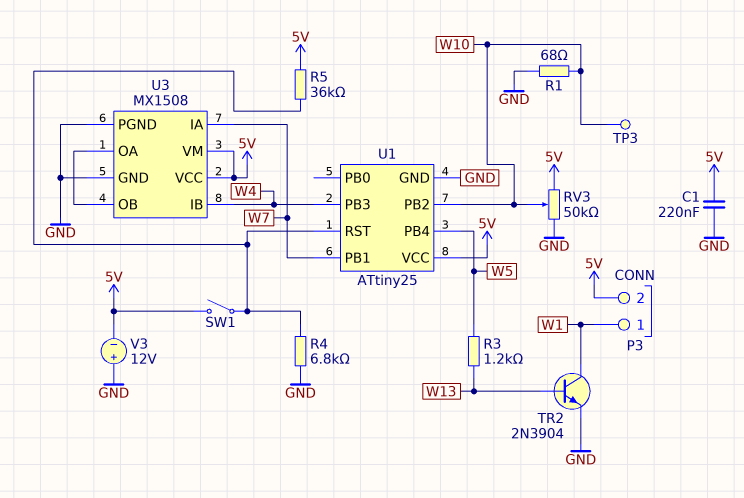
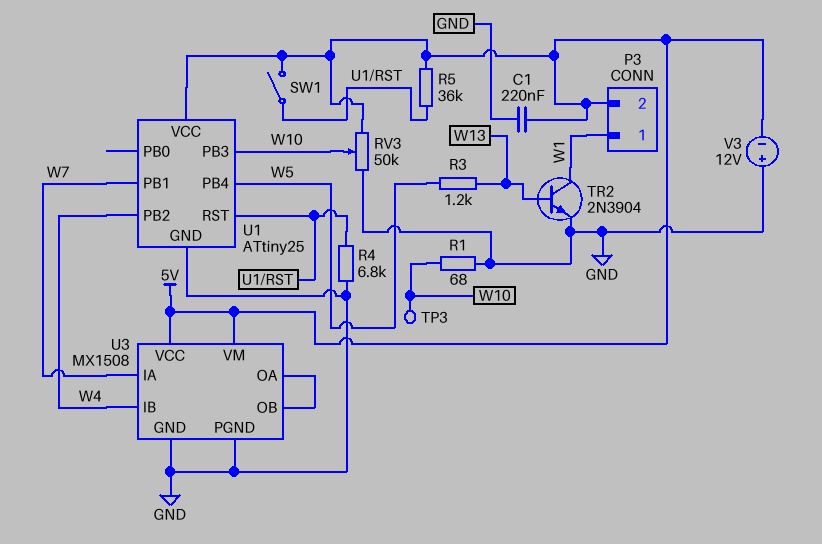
U1 pin PB2: W10 -> W4
U1 pin PB3: W4 -> W10

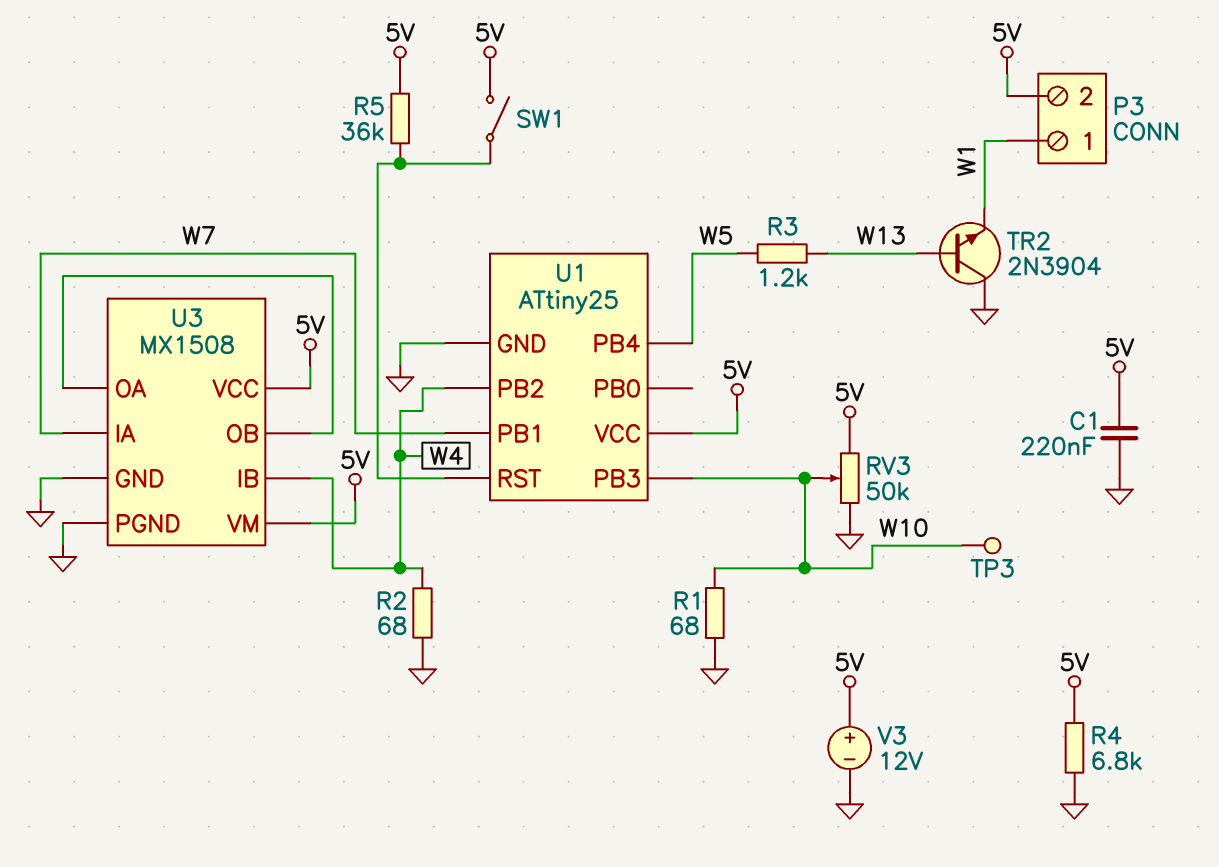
R2: none -> 68 (GND, W4)
R4: 6.8k (GND, U1/RST) -> 6.8k (5V, GND)
TR2: NPN 2N3904 (B W13, C W1, E GND) -> NPN 2N3904 (B W13, C GND, E W1)
V3: 12V (plus GND, minus 5V) -> 12V (plus 5V, minus GND)

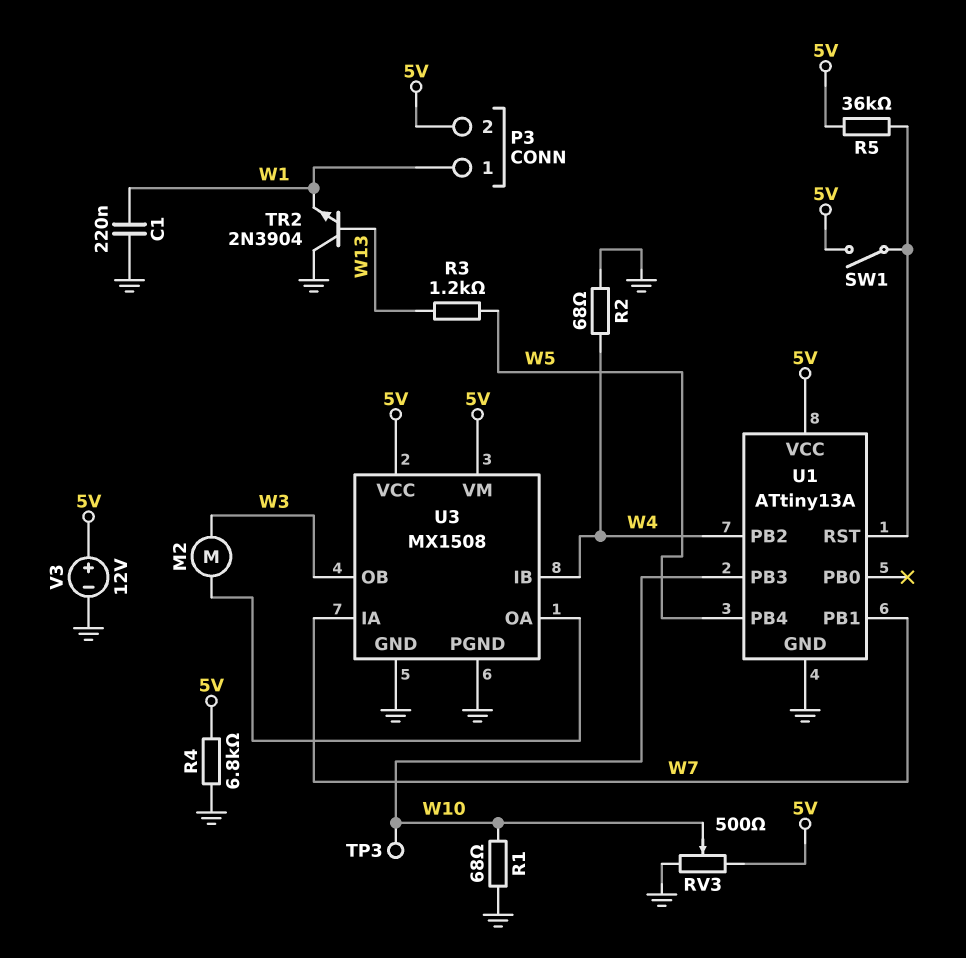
C1: 220nF (5V, GND) -> 220nF (GND, W1)
M2: none -> motor (U3/OA, W3)
RV3: 50k (5V, GND, wiper W10) -> 500 (5V, GND, wiper W10)
U1: ATtiny25 -> ATtiny13A
U3 pin OB: U3/OA -> W3

